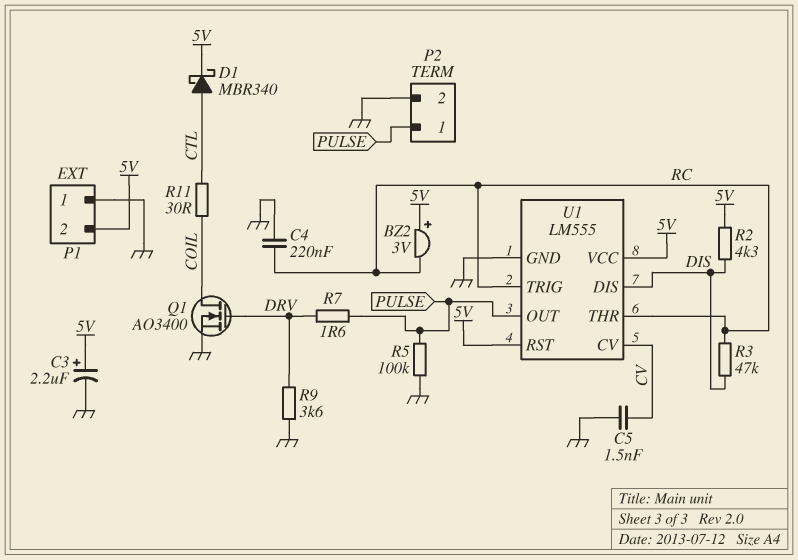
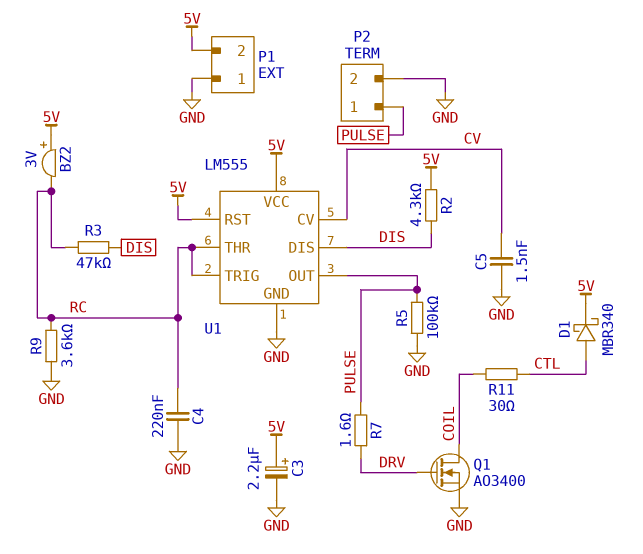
R9: 3.6k (DRV, GND) -> 3.6k (GND, RC)

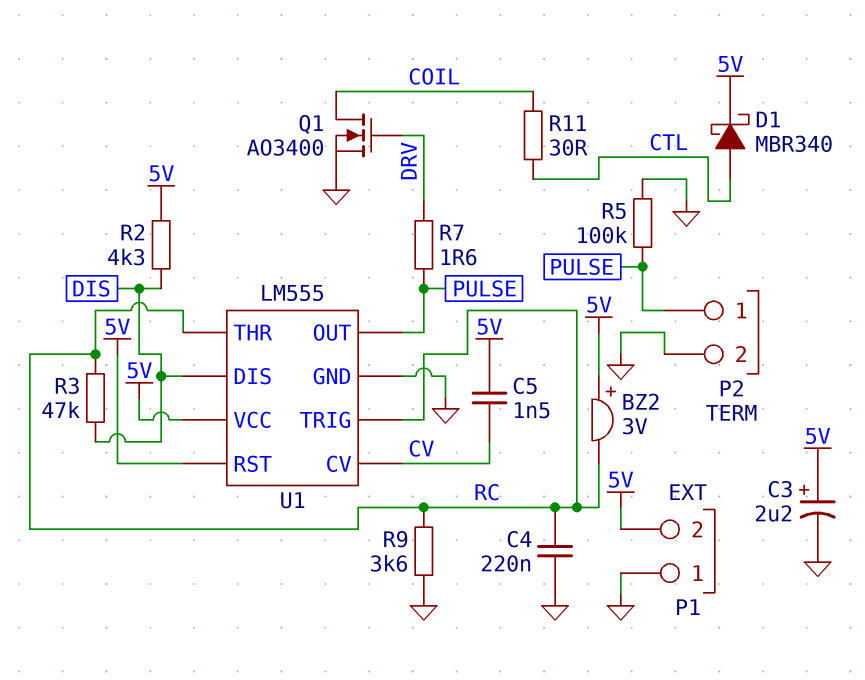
C5: 1.5nF (CV, GND) -> 1.5nF (5V, CV)

